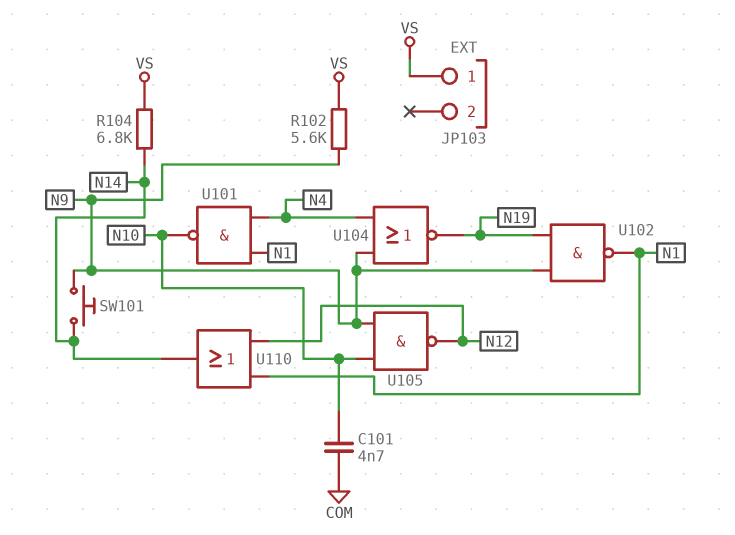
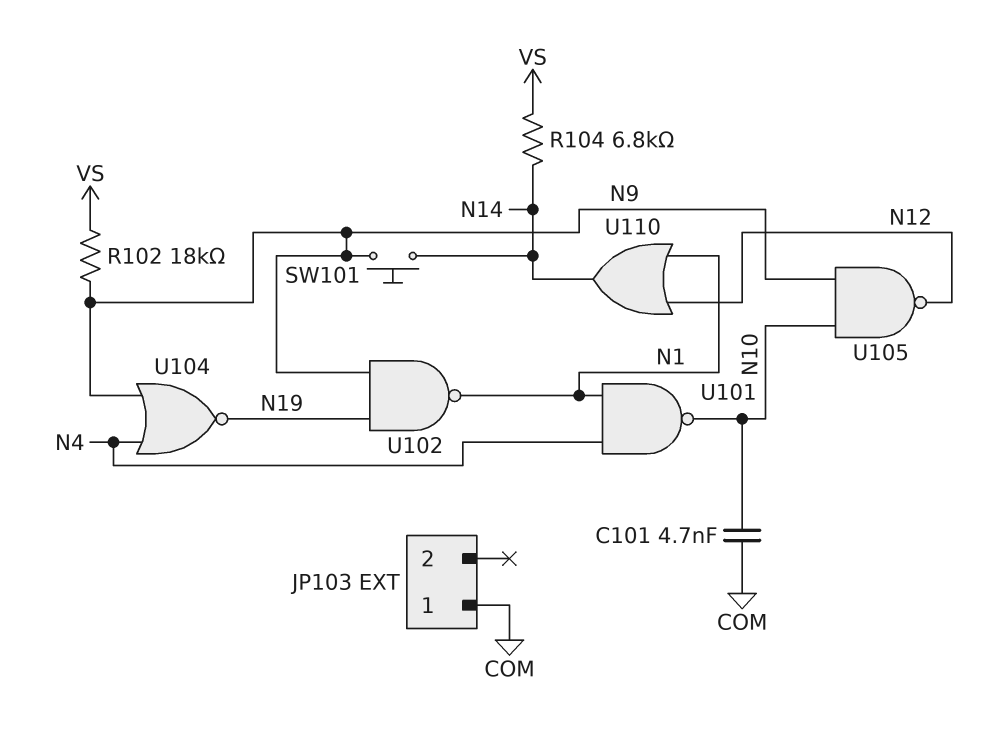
JP103 pin 1: VS -> COM
R102: 5.6k (N9, VS) -> 18k (N9, VS)

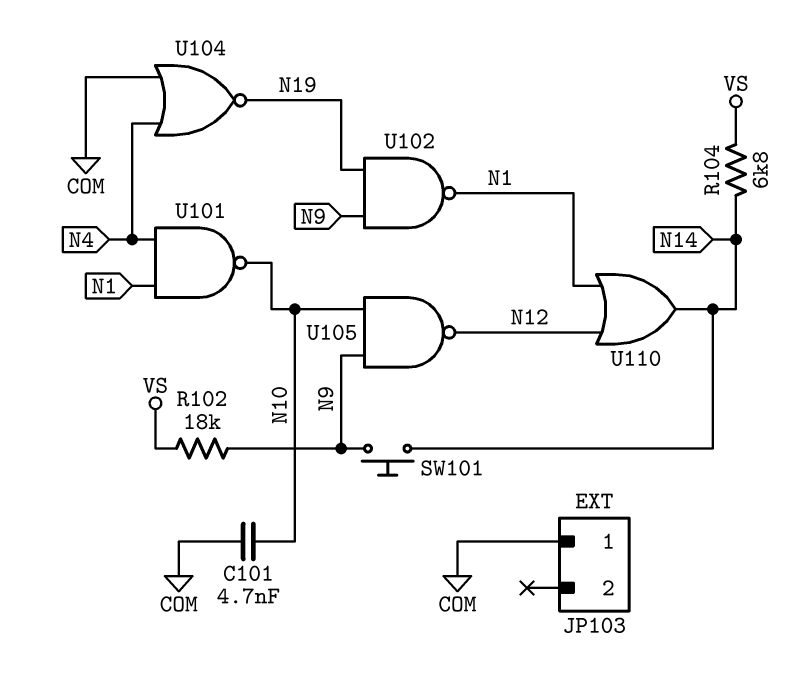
U104: NOR (in N4, in N9, out N19) -> NOR (in COM, in N4, out N19)

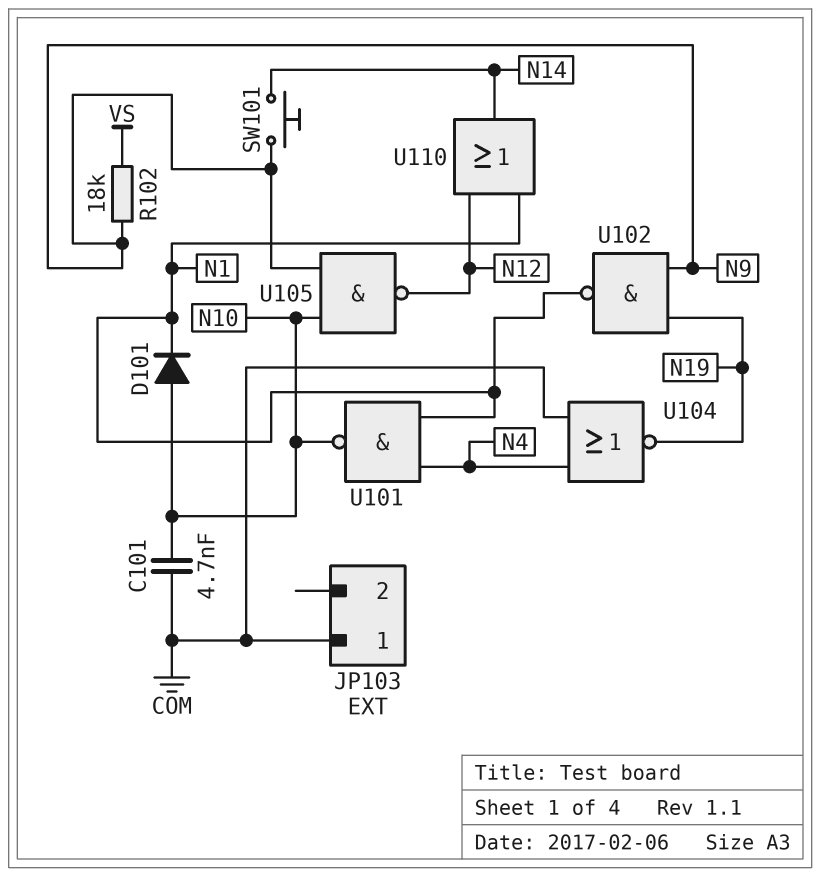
D101: none -> diode (A N10, K N1)
R104: 6.8k (N14, VS) -> none

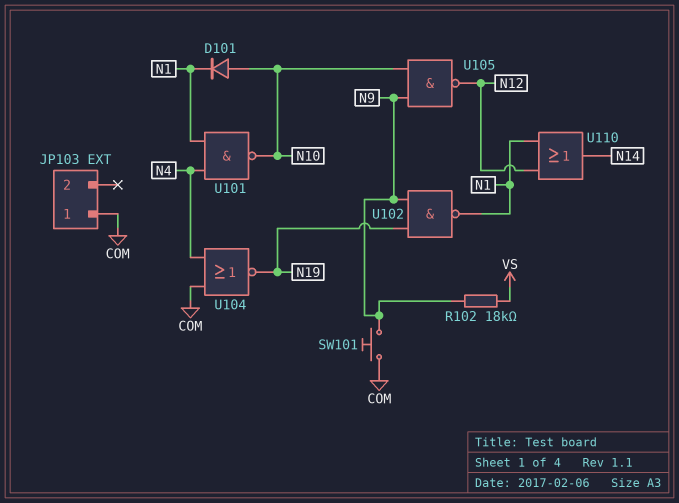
C101: 4.7nF (COM, N10) -> none
SW101: button (N9, N14) -> button (COM, N9)

